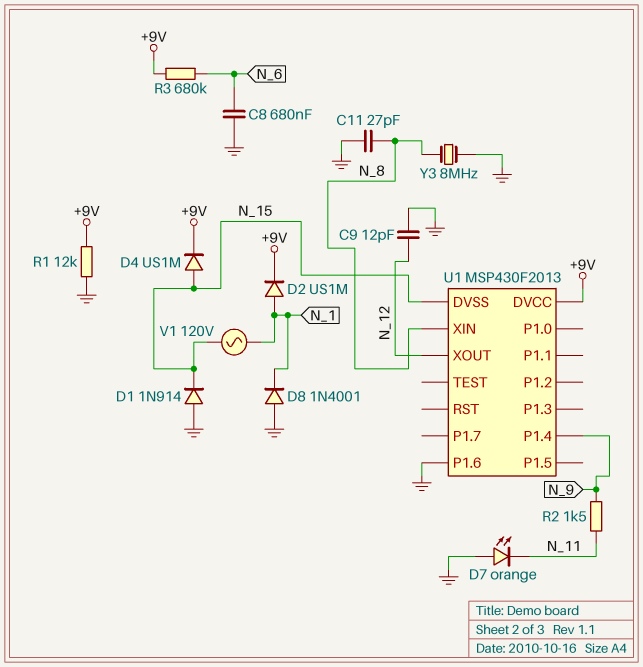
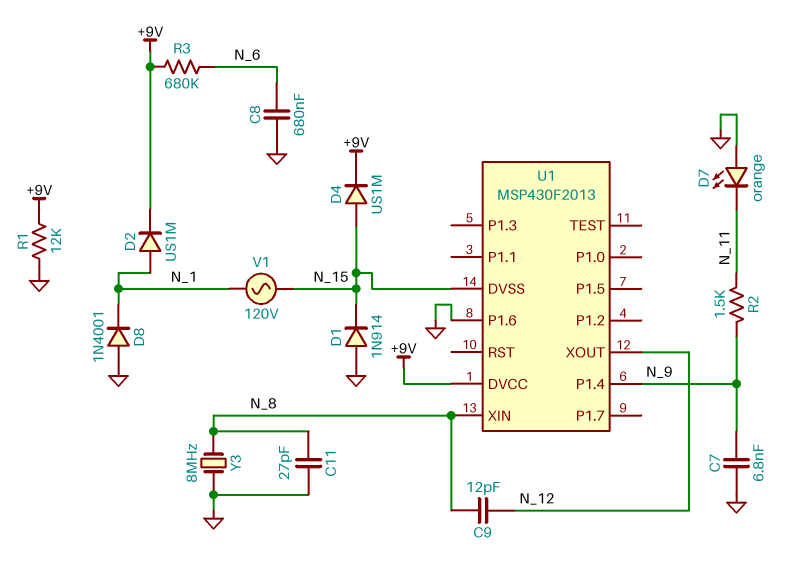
C7: none -> 6.8nF (GND, N_9)
C9: 12pF (GND, N_12) -> 12pF (N_8, N_12)

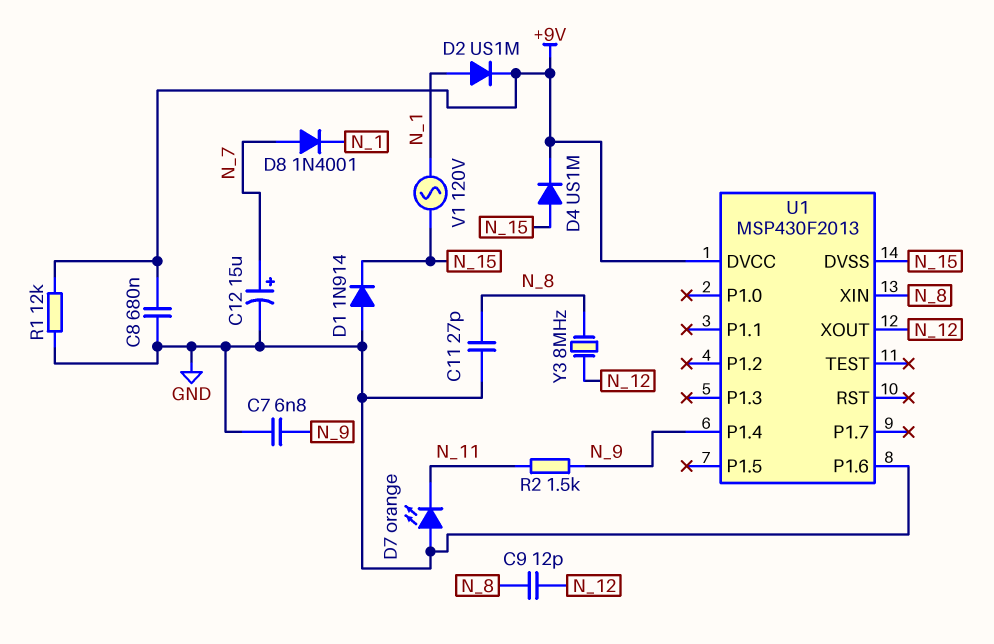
C8: 680nF (GND, N_6) -> 680nF (+9V, GND)
C12: none -> 15uF (plus N_7, minus GND)
D8: diode 1N4001 (A GND, K N_1) -> diode 1N4001 (A N_7, K N_1)
R3: 680k (+9V, N_6) -> none
Y3: 8MHz (GND, N_8) -> 8MHz (N_8, N_12)

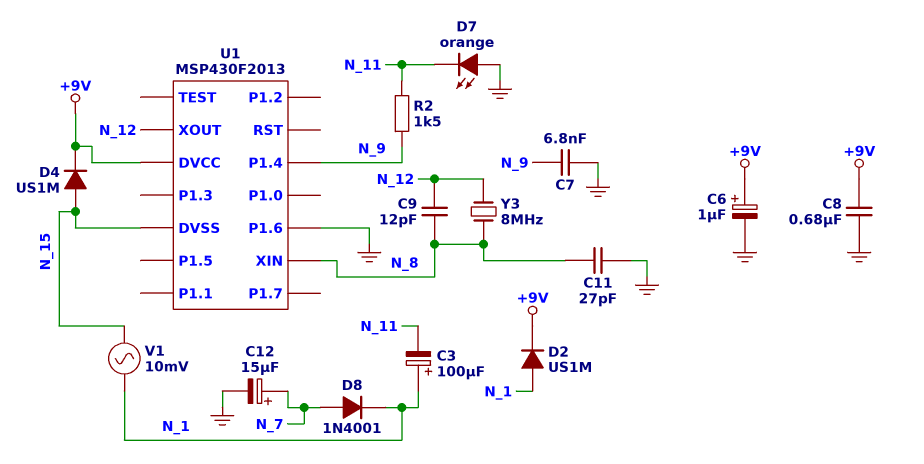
C3: none -> 100uF (plus N_1, minus N_11)
C6: none -> 1uF (plus +9V, minus GND)
D1: diode 1N914 (A GND, K N_15) -> none
R1: 12k (+9V, GND) -> none
V1: AC 120V (N_1, N_15) -> AC 10mV (N_1, N_15)

